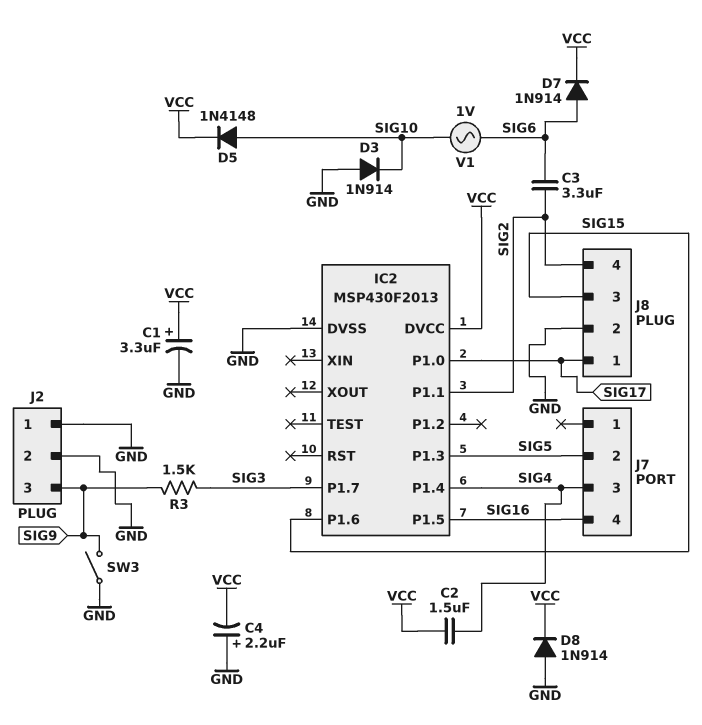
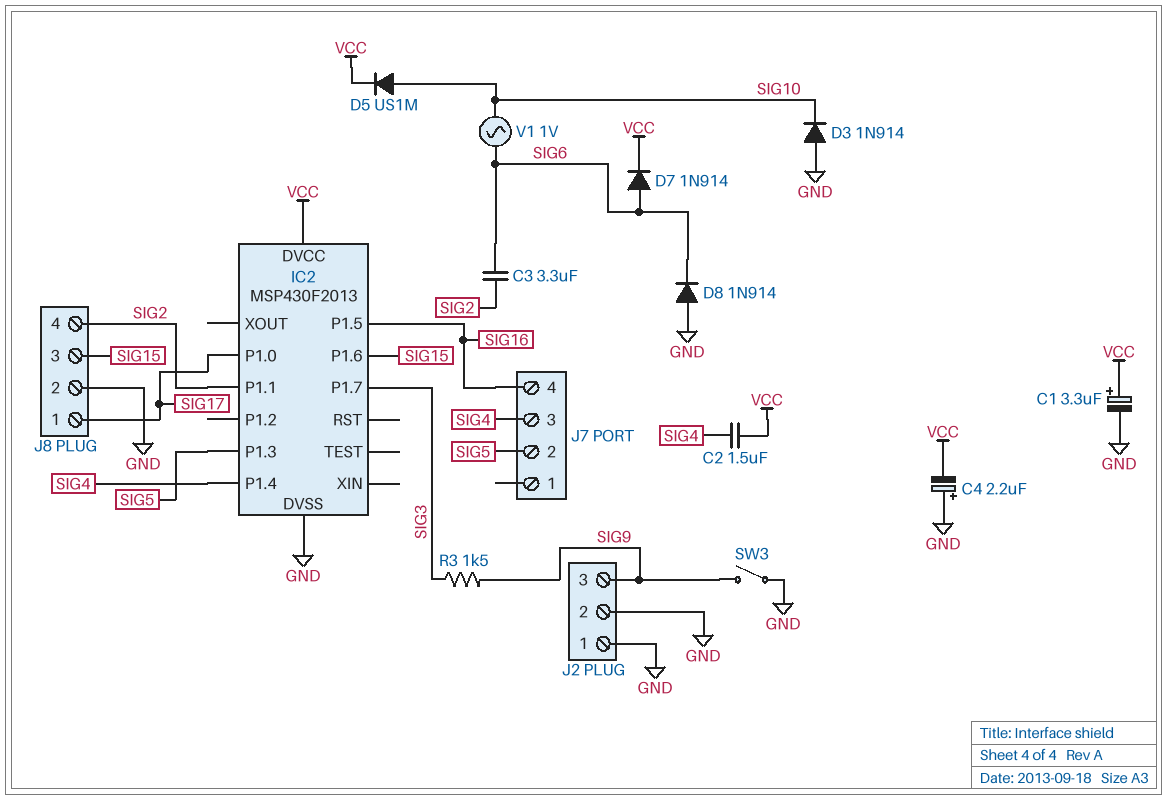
D5: diode 1N4148 (A SIG10, K VCC) -> diode US1M (A SIG10, K VCC)
D8: diode 1N914 (A GND, K VCC) -> diode 1N914 (A GND, K SIG6)

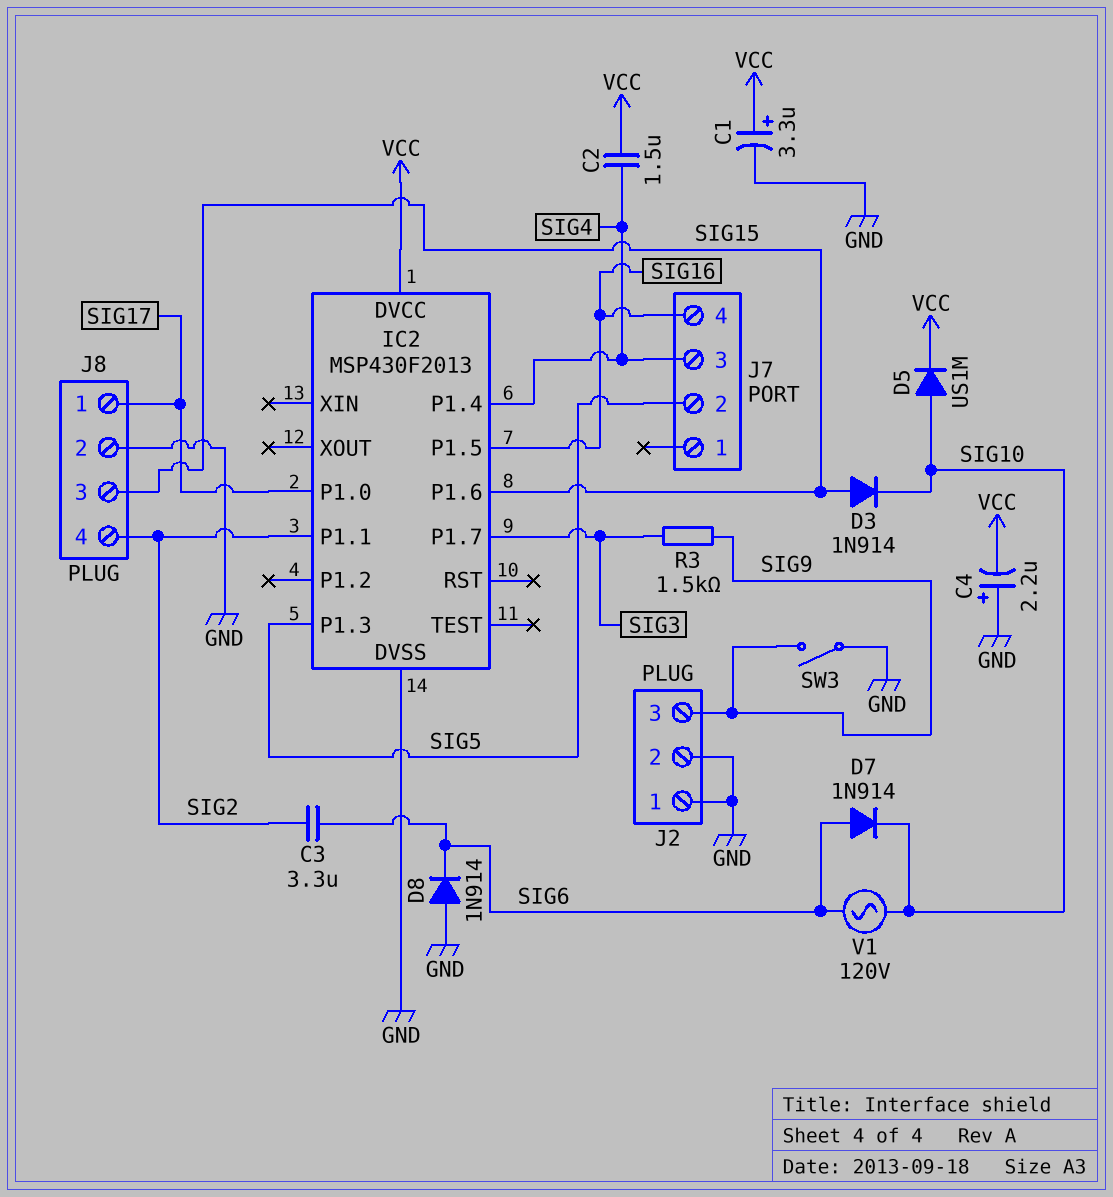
D3: diode 1N914 (A GND, K SIG10) -> diode 1N914 (A SIG15, K SIG10)
D7: diode 1N914 (A SIG6, K VCC) -> diode 1N914 (A SIG6, K SIG10)
V1: AC 1V (SIG6, SIG10) -> AC 120V (SIG6, SIG10)

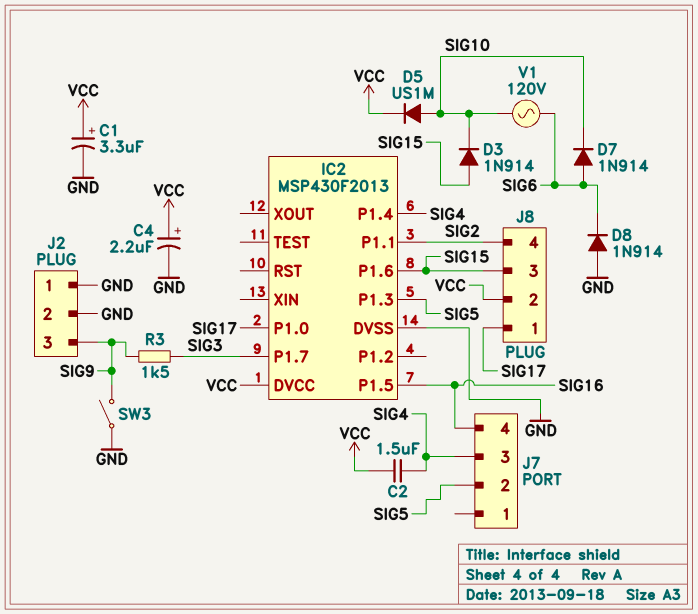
C3: 3.3uF (SIG2, SIG6) -> none
C4: 2.2uF (plus GND, minus VCC) -> 2.2uF (plus VCC, minus GND)
J8 pin 2: GND -> VCC

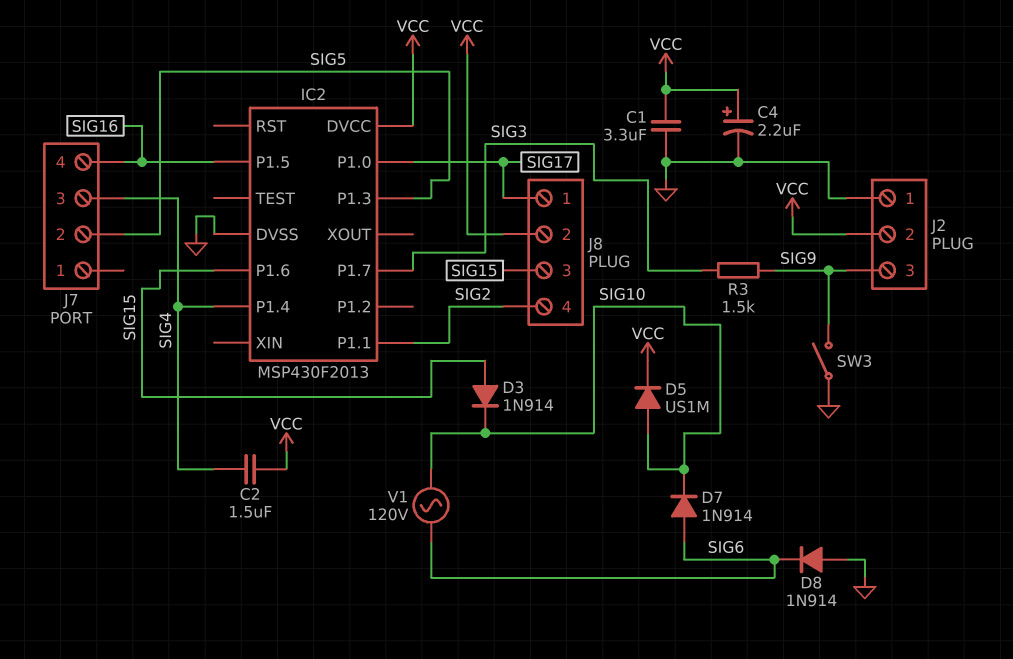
C1: 3.3uF (plus VCC, minus GND) -> 3.3uF (GND, VCC)
J2 pin 2: GND -> VCC

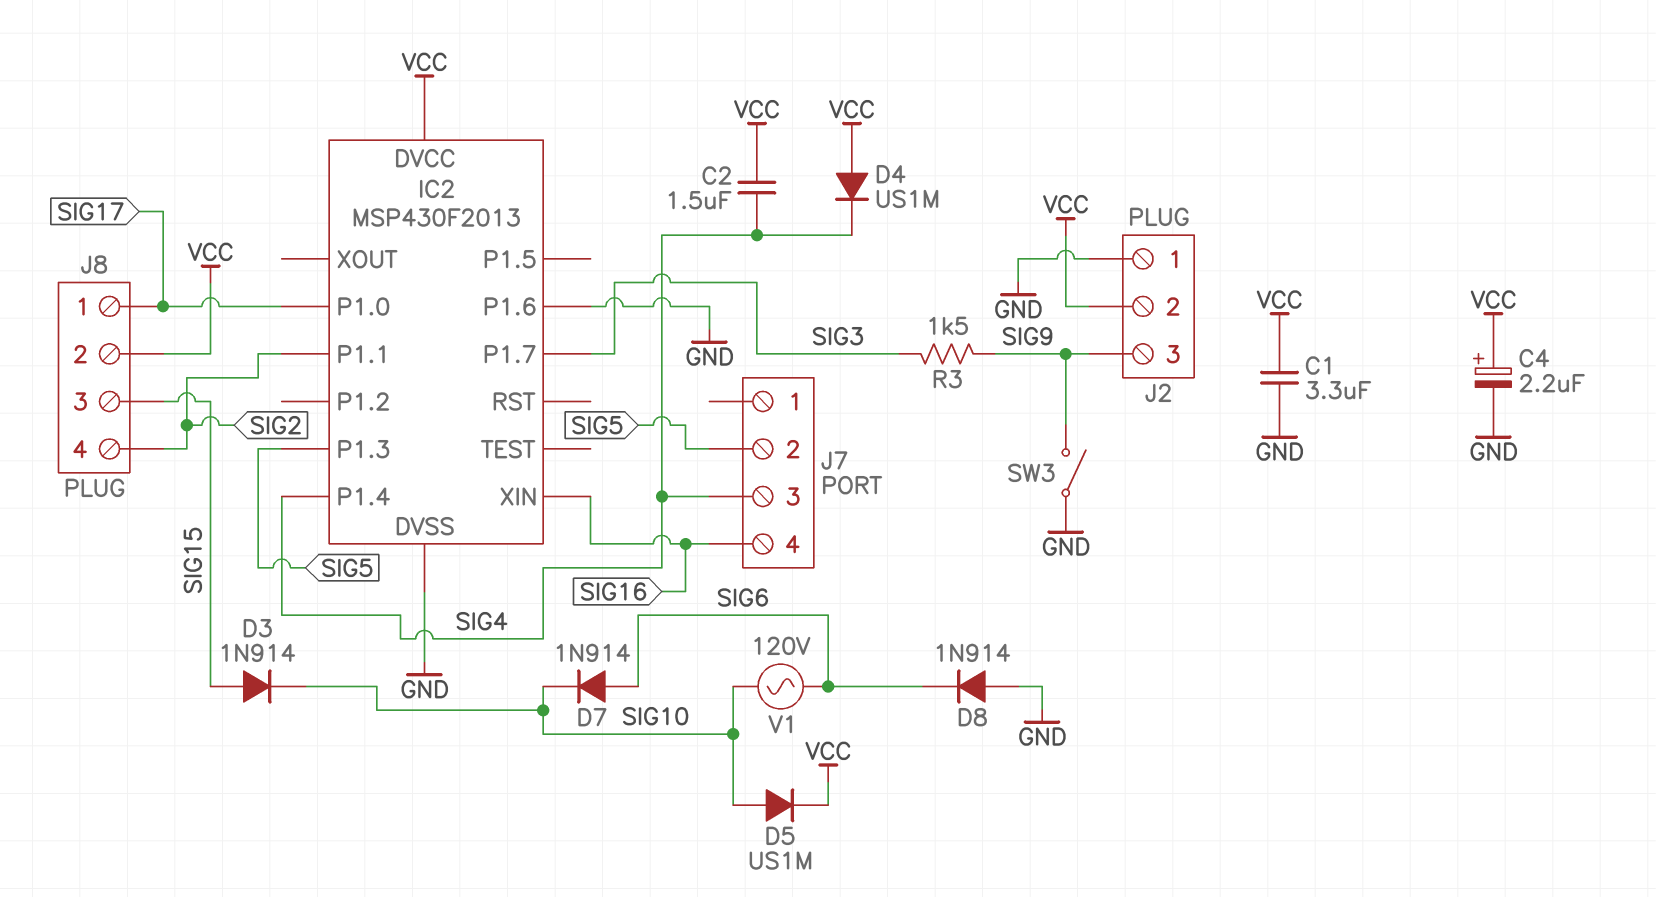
D4: none -> diode US1M (A VCC, K SIG4)
IC2 pin P1.5: SIG16 -> none
IC2 pin P1.6: SIG15 -> GND
IC2 pin XIN: none -> SIG16

